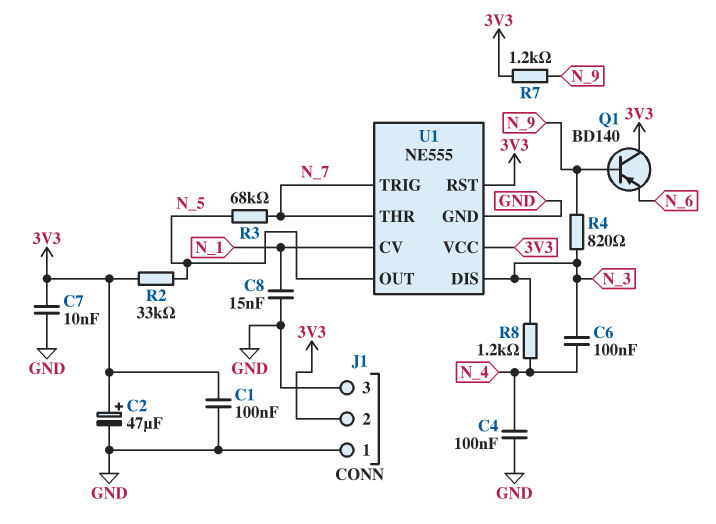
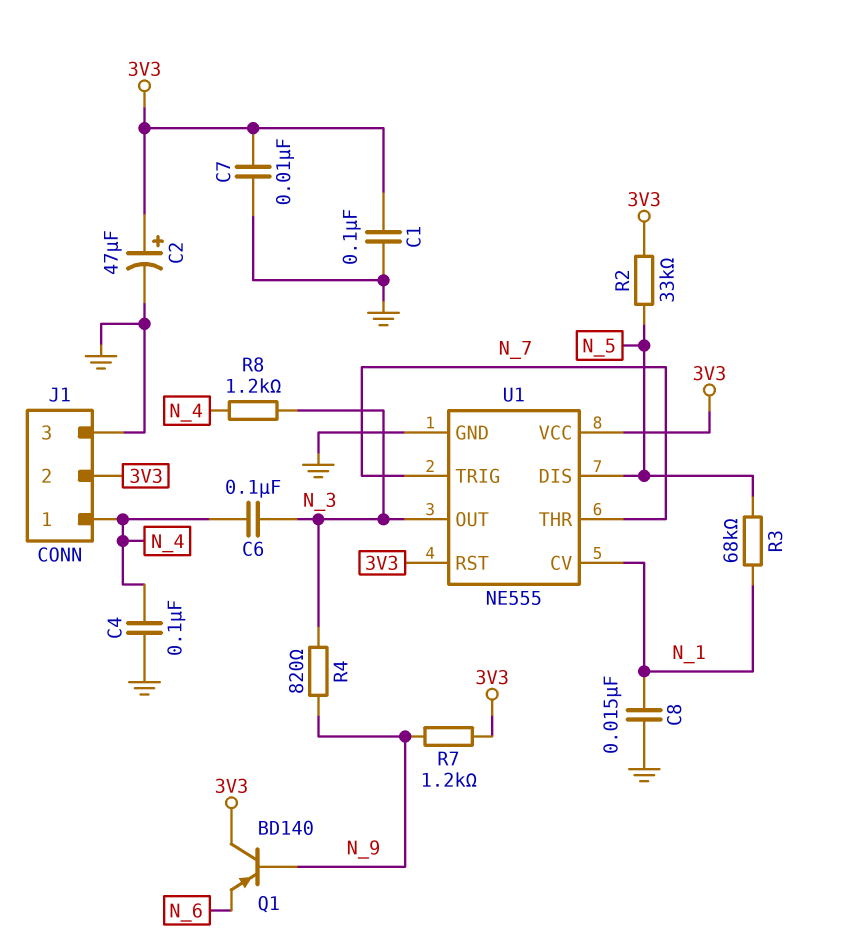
J1 pin 1: GND -> N_4
R3: 68k (N_5, N_7) -> 68k (N_1, N_5)
U1 pin DIS: N_3 -> N_5
U1 pin OUT: N_5 -> N_3

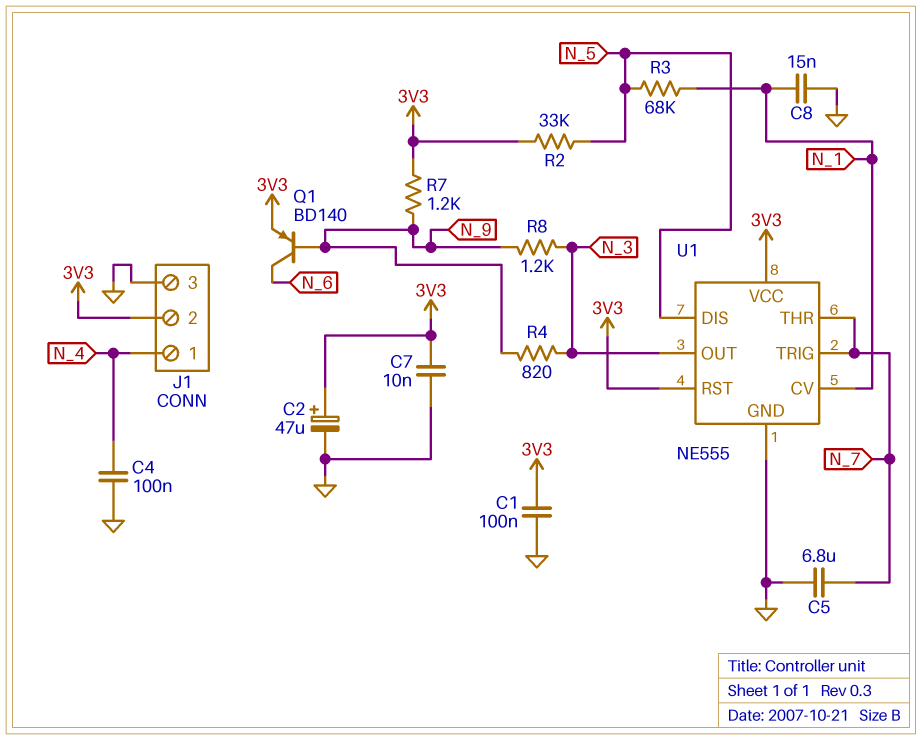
C5: none -> 6.8uF (GND, N_7)
C6: 100nF (N_3, N_4) -> none
Q1: PNP BD140 (B N_9, C 3V3, E N_6) -> PNP BD140 (B N_9, C N_6, E 3V3)
R8: 1.2k (N_3, N_4) -> 1.2k (N_3, N_9)

